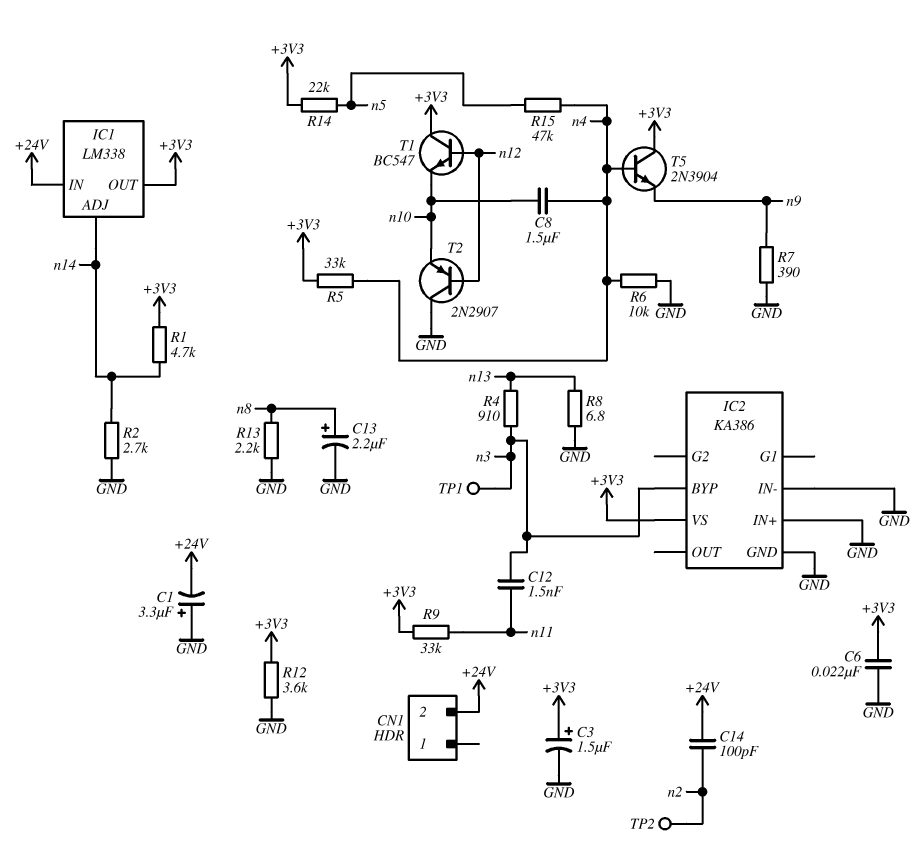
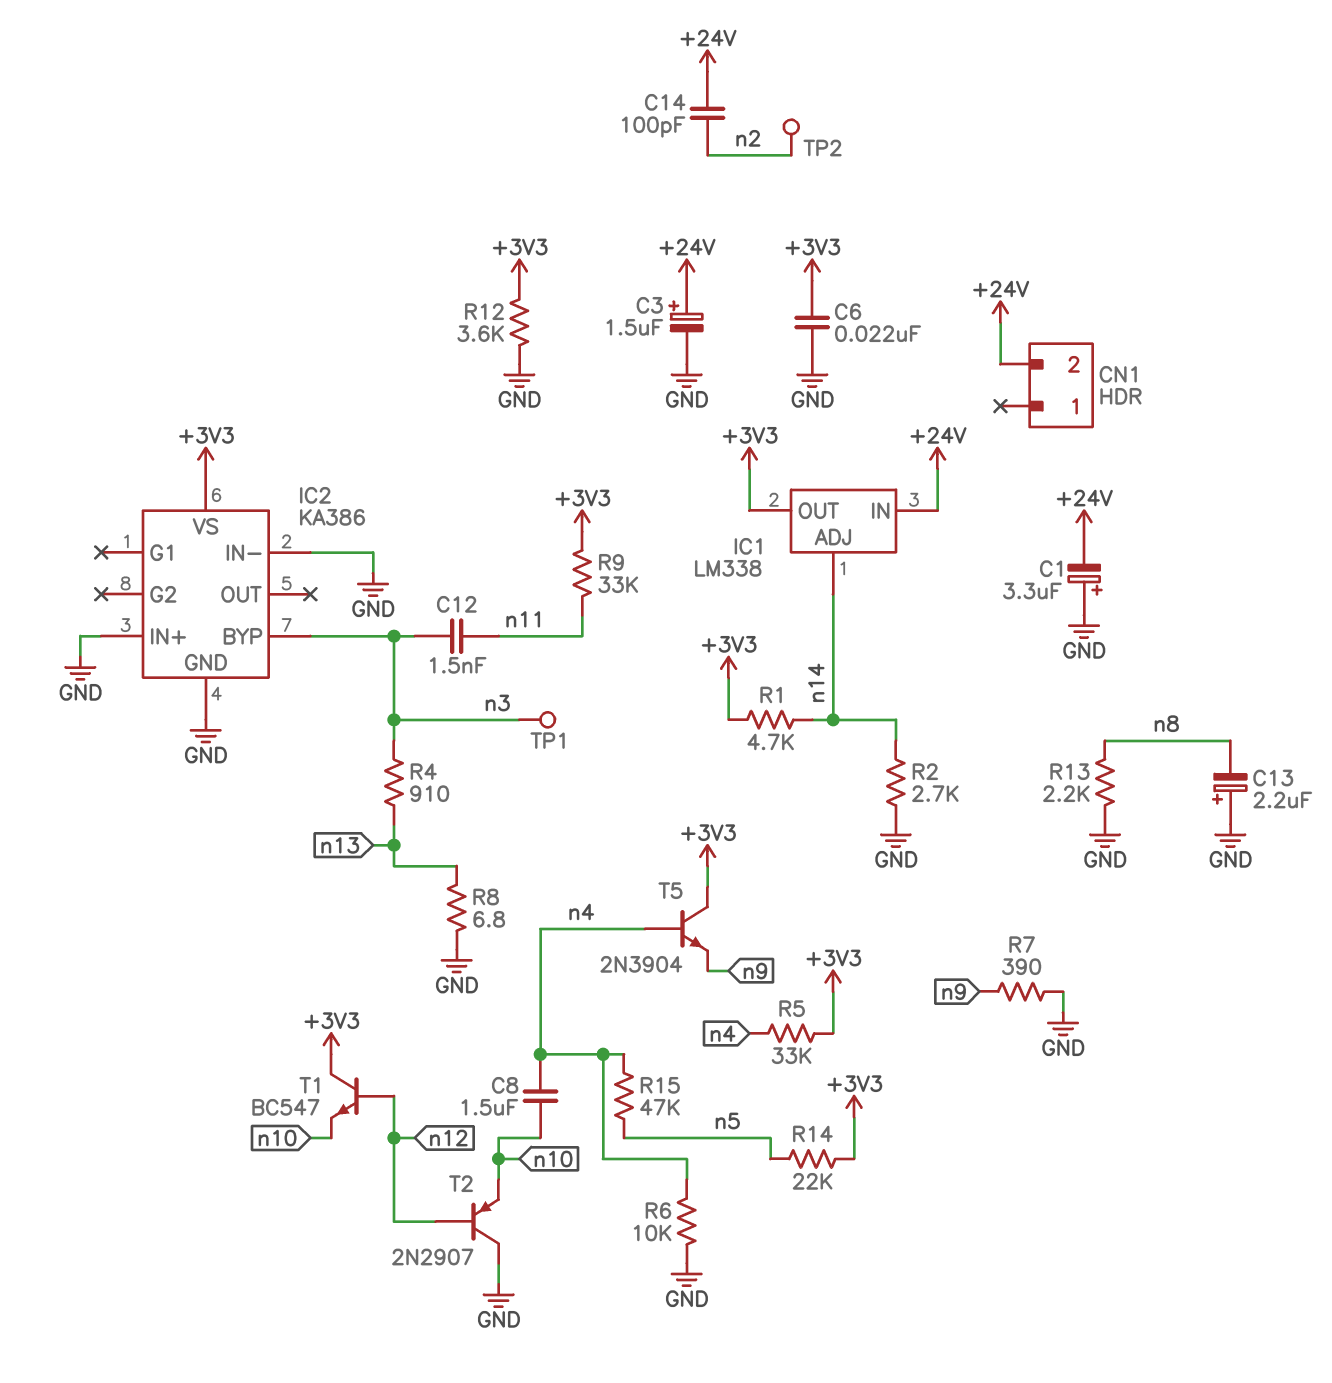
C3: 1.5uF (plus +3V3, minus GND) -> 1.5uF (plus +24V, minus GND)
C13: 2.2uF (plus n8, minus GND) -> 2.2uF (plus GND, minus n8)

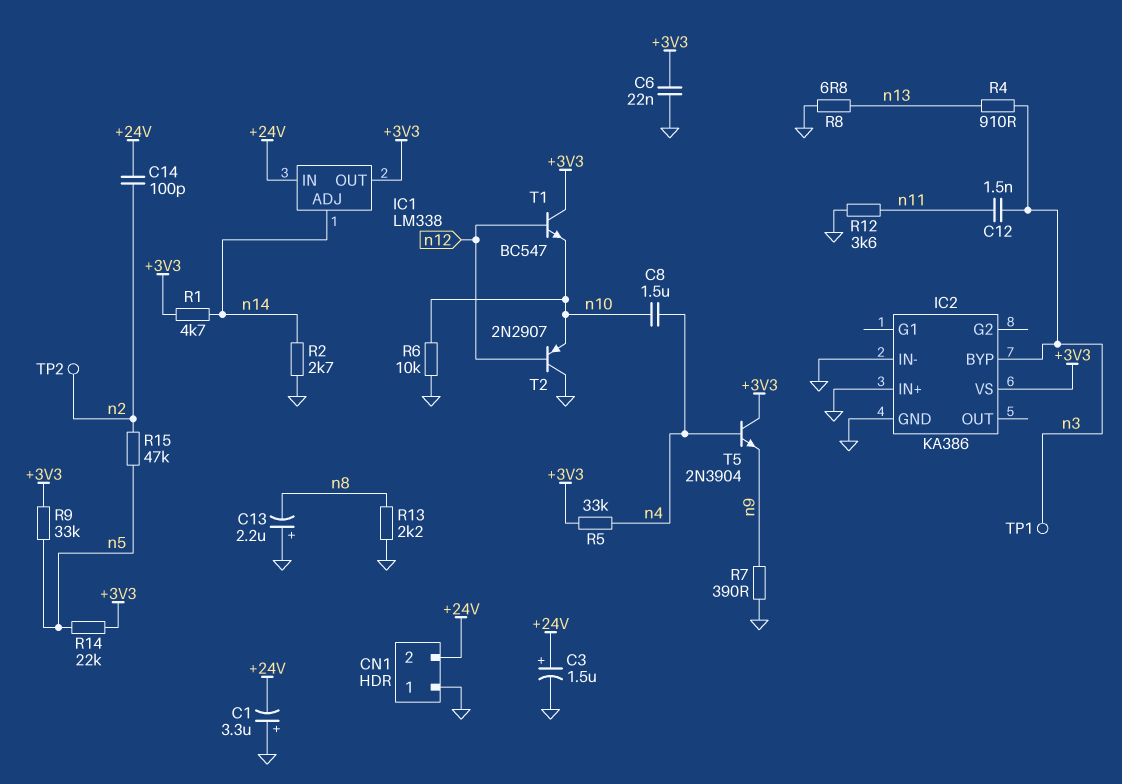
CN1 pin 1: none -> GND
R6: 10k (GND, n4) -> 10k (GND, n10)
R9: 33k (+3V3, n11) -> 33k (+3V3, n5)
R12: 3.6k (+3V3, GND) -> 3.6k (GND, n11)
R15: 47k (n4, n5) -> 47k (n2, n5)

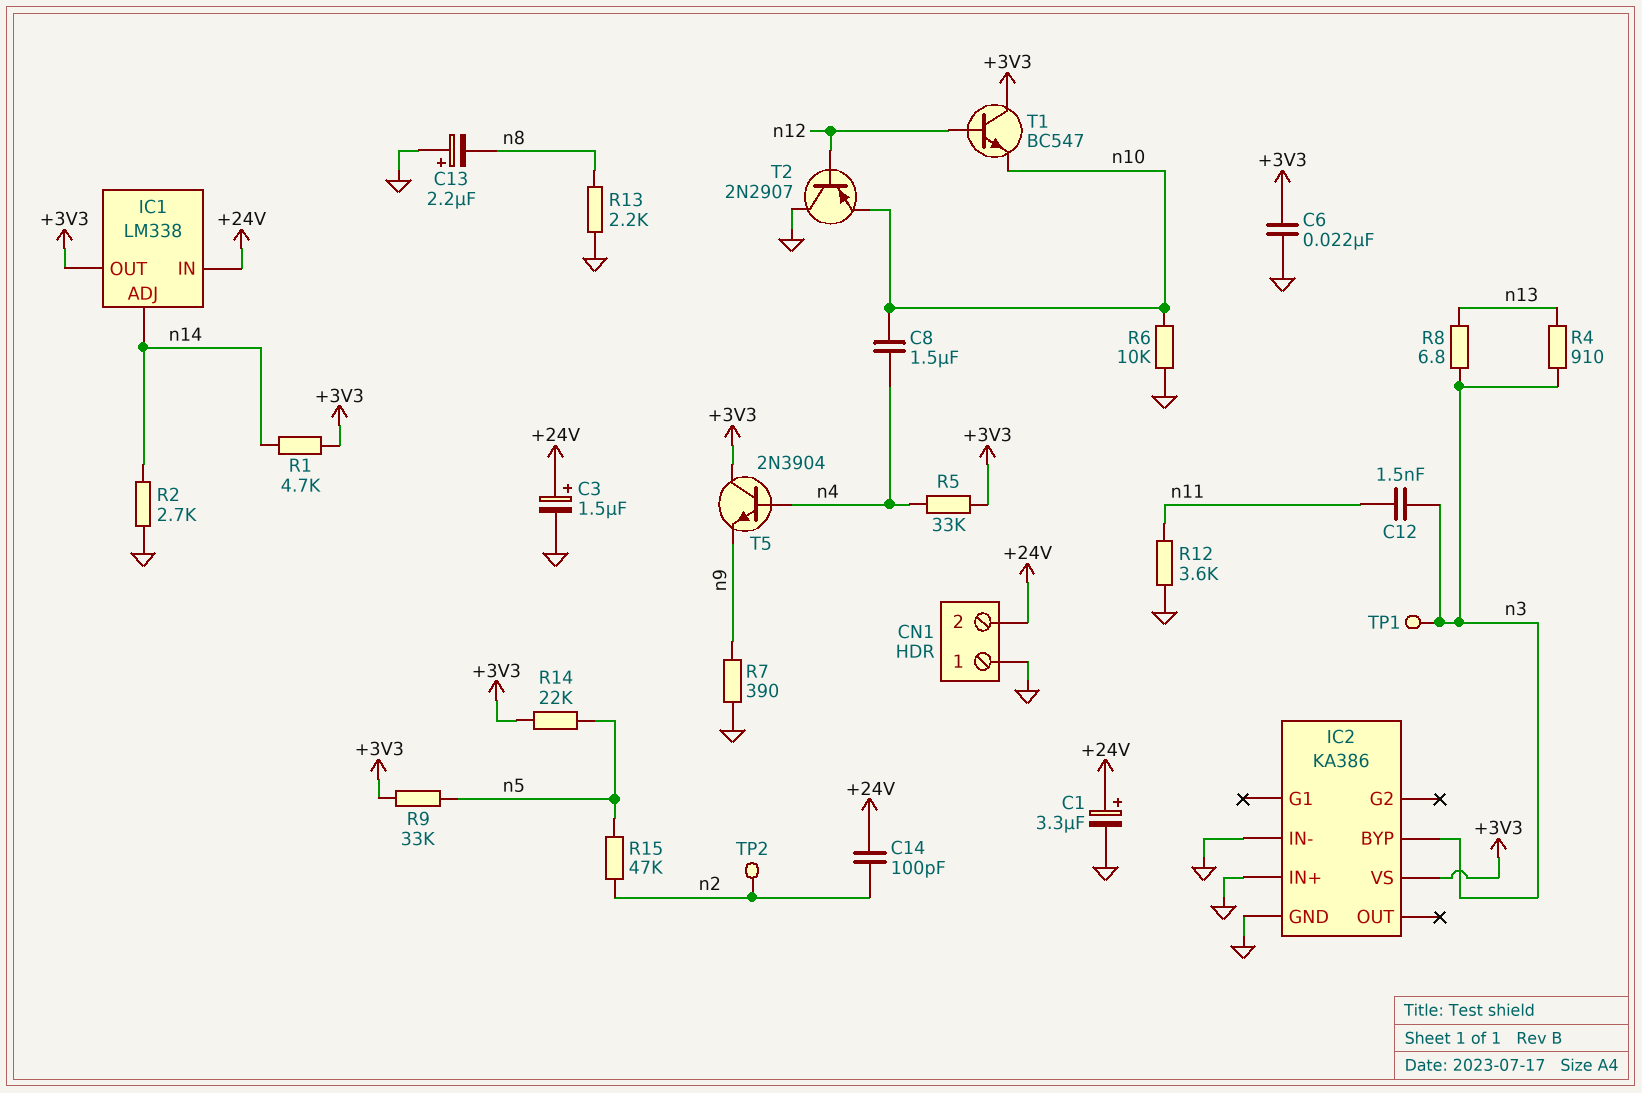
C1: 3.3uF (plus GND, minus +24V) -> 3.3uF (plus +24V, minus GND)
R8: 6.8 (GND, n13) -> 6.8 (n3, n13)

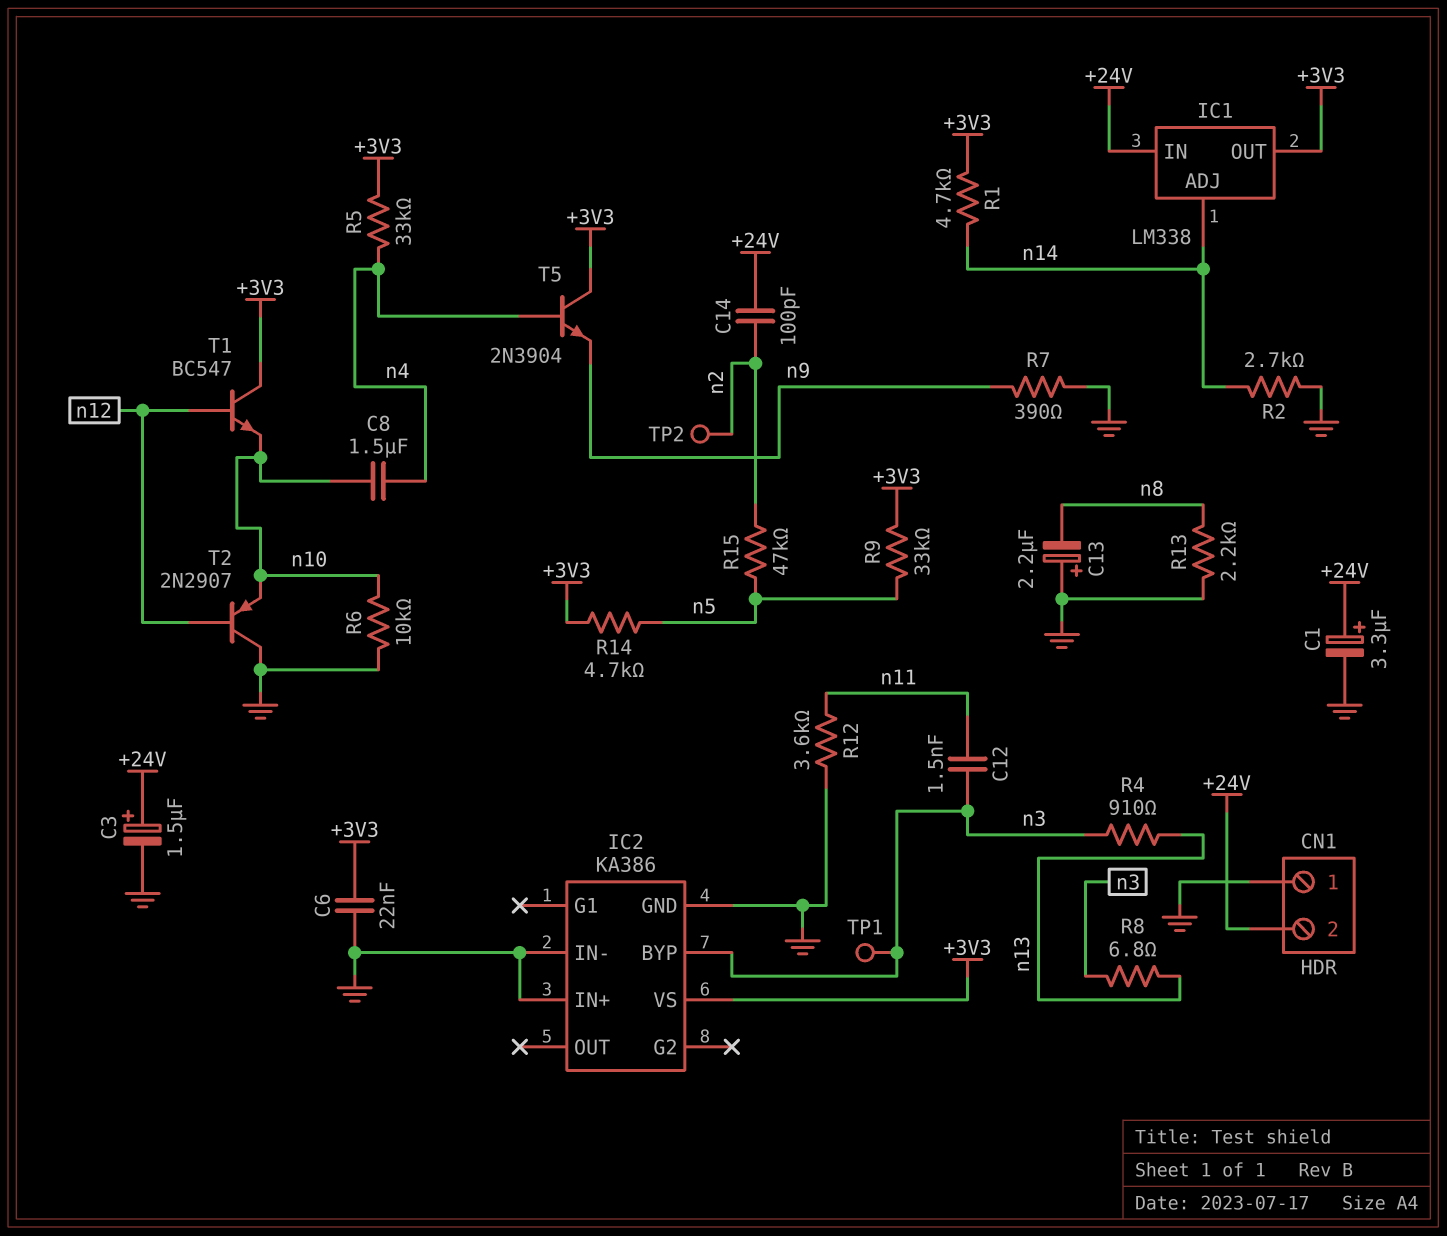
R14: 22k (+3V3, n5) -> 4.7k (+3V3, n5)

